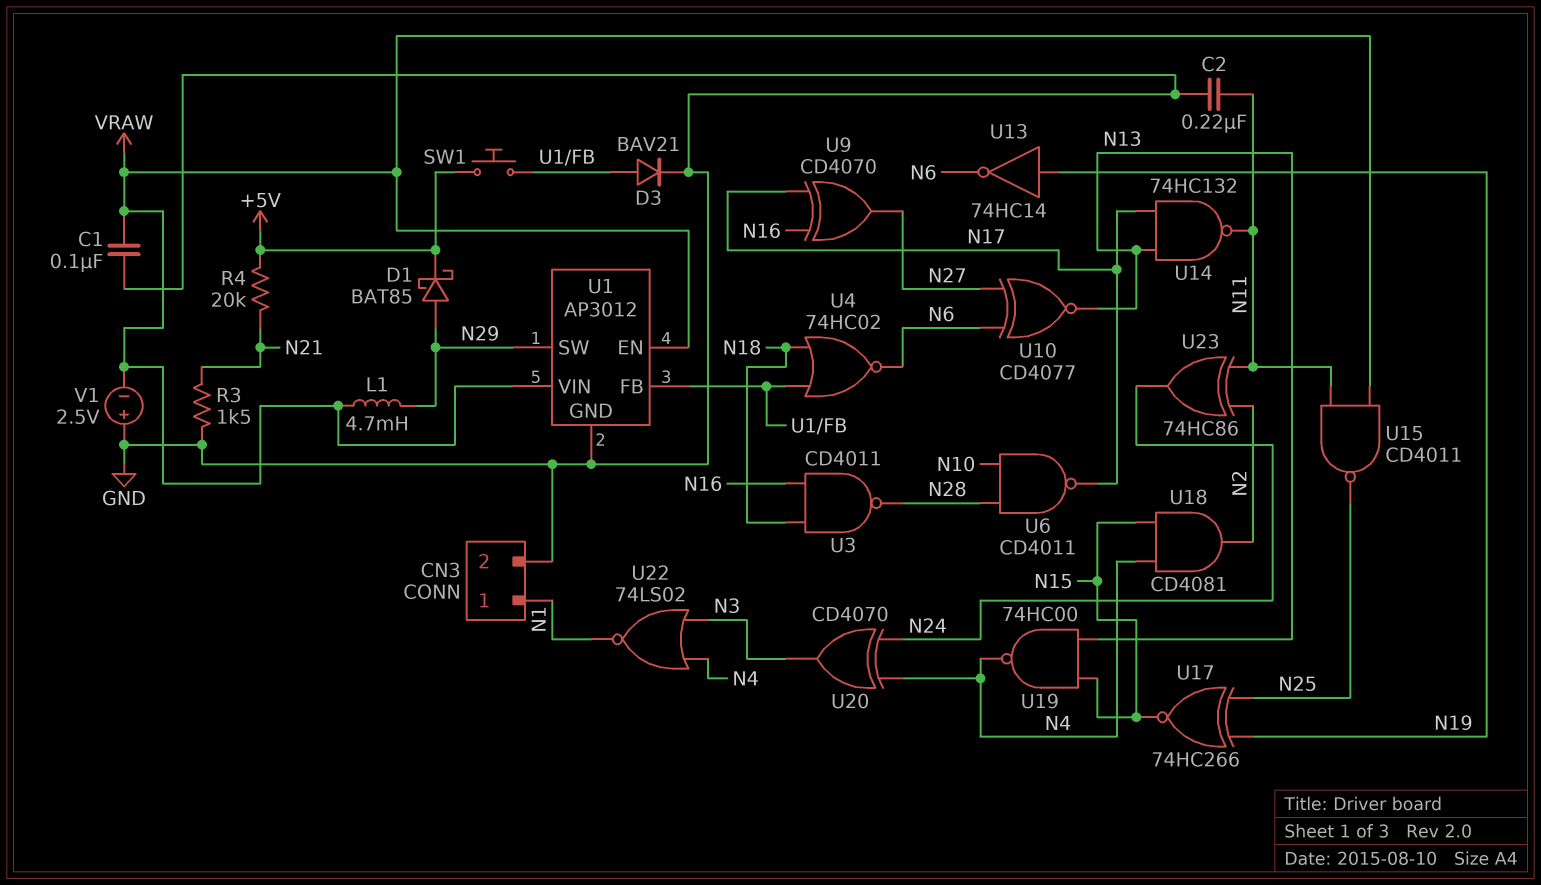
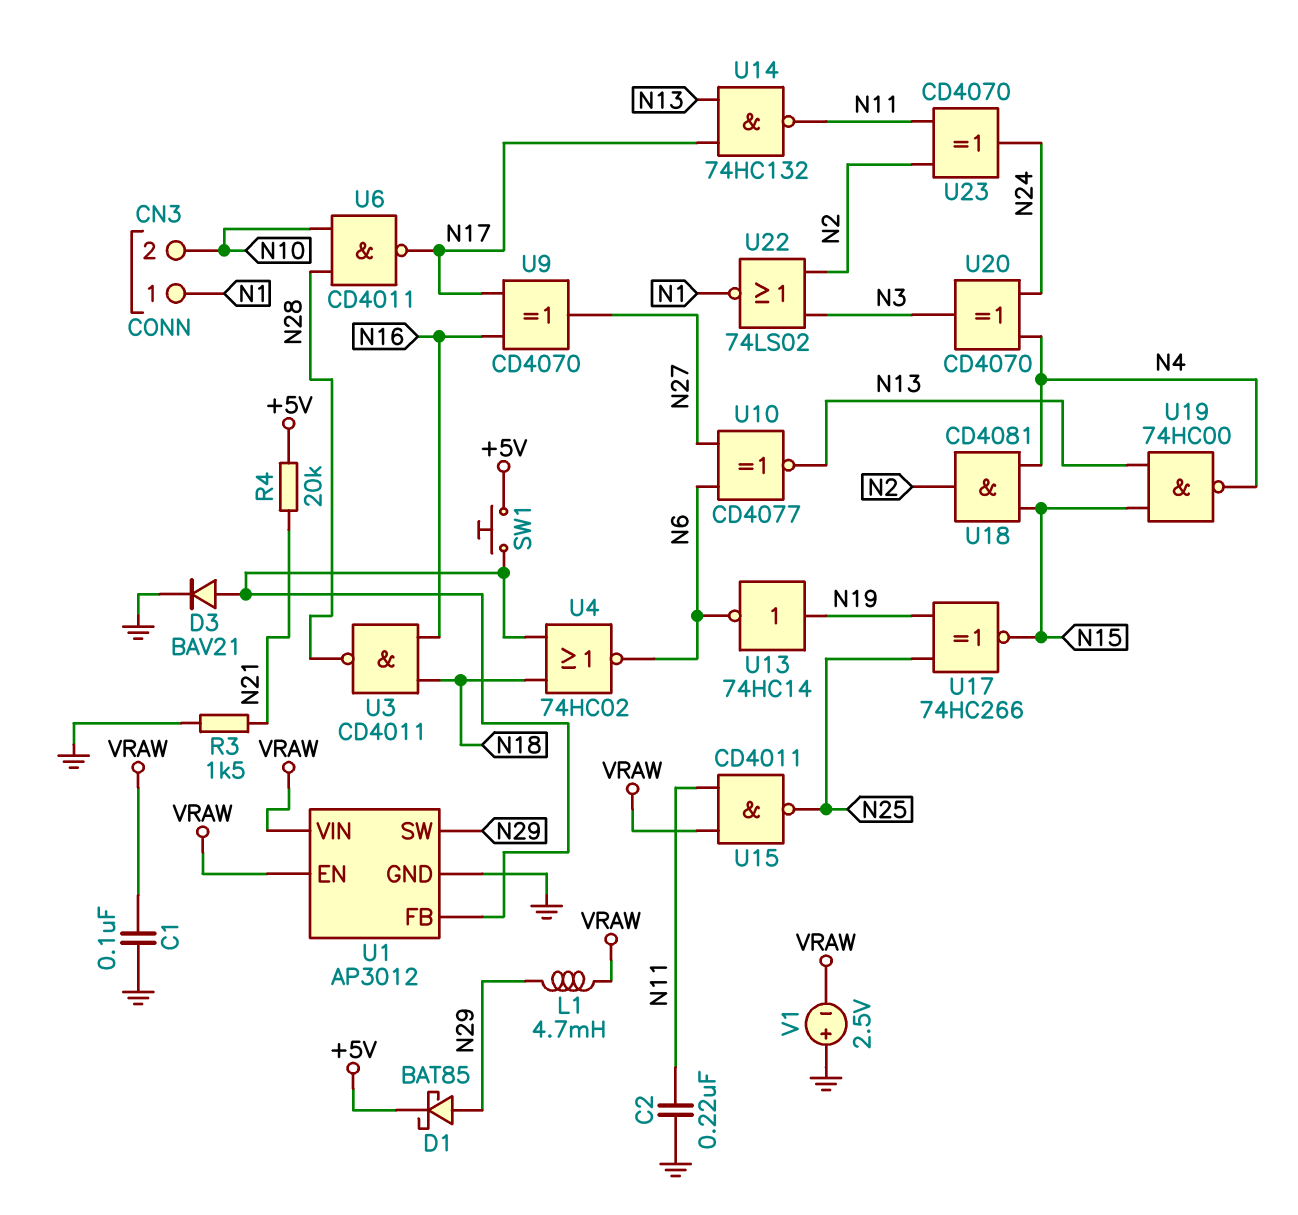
CN3 pin 2: GND -> N10
U22: NOR 74LS02 (in N3, in N4, out N1) -> NOR 74LS02 (in N2, in N3, out N1)
U23: XOR 74HC86 (in N2, in N11, out N24) -> XOR CD4070 (in N2, in N11, out N24)

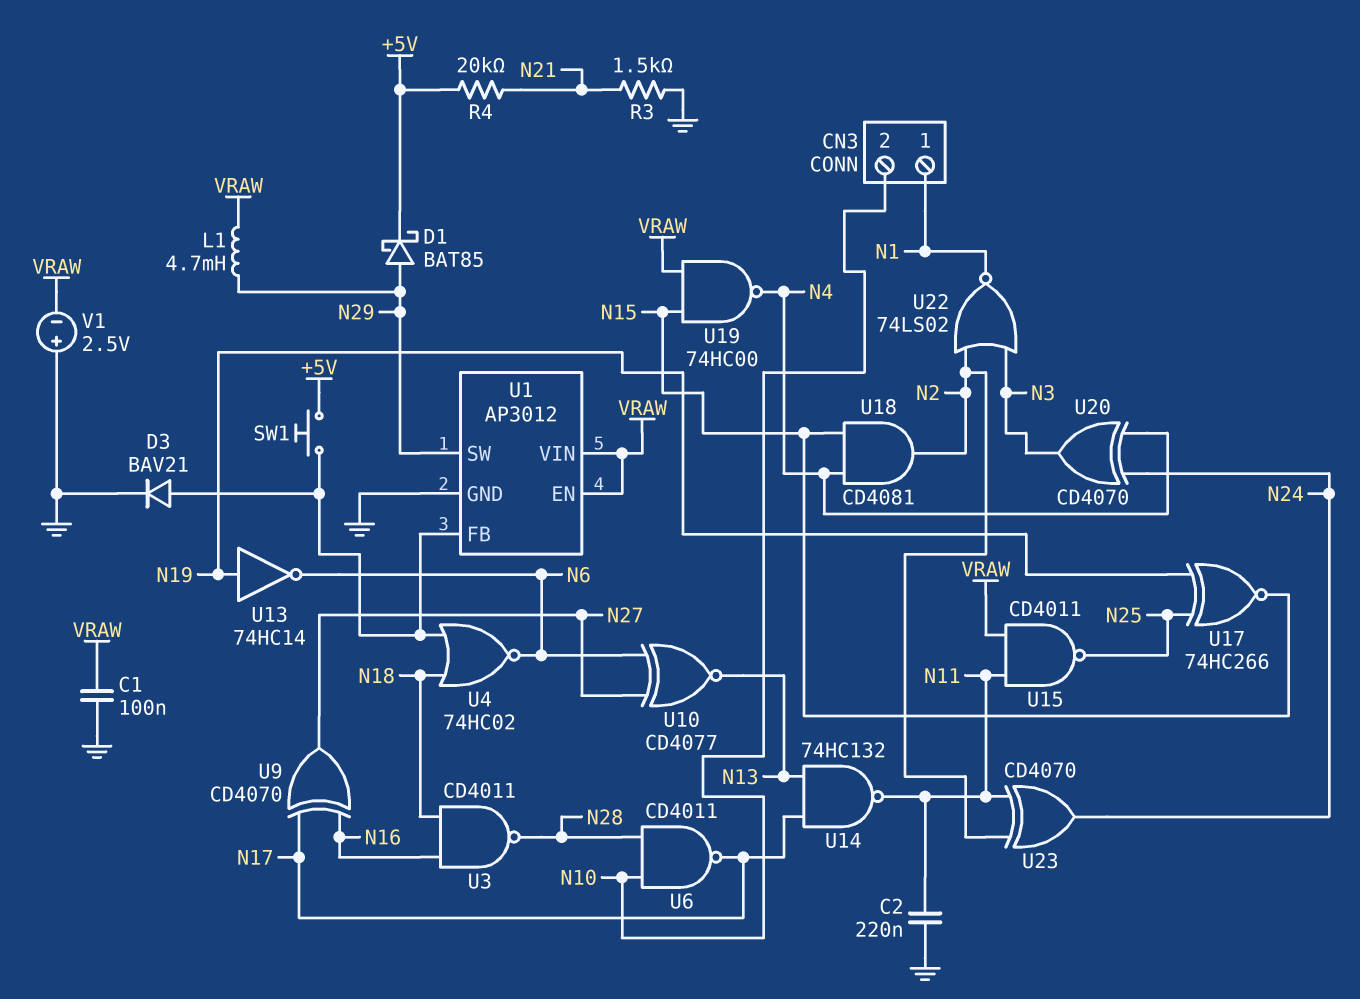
U19: NAND 74HC00 (in N13, in N15, out N4) -> NAND 74HC00 (in N15, in VRAW, out N4)

